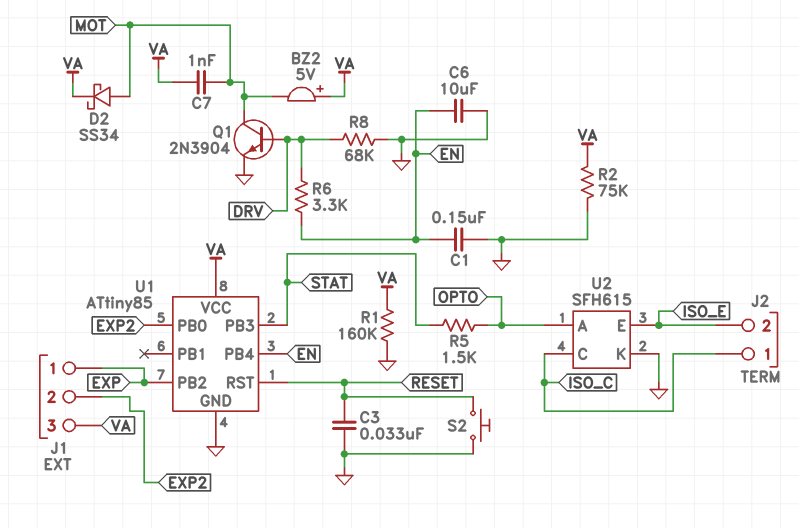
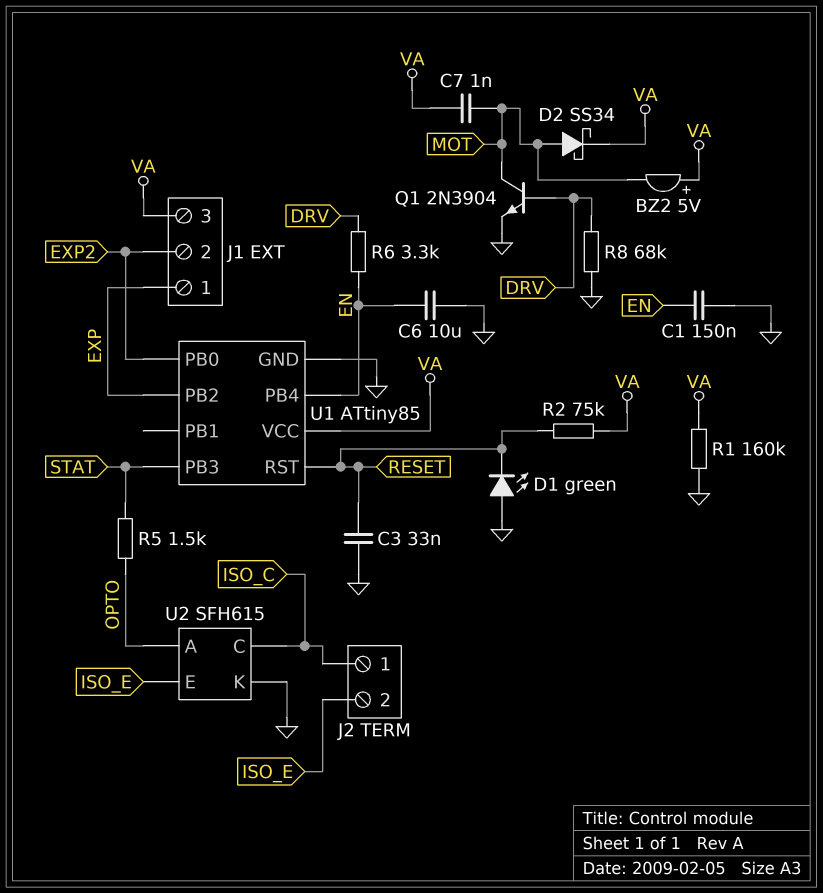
D1: none -> LED green (A GND, K RESET)
R2: 75k (GND, VA) -> 75k (RESET, VA)
S2: button (GND, RESET) -> none

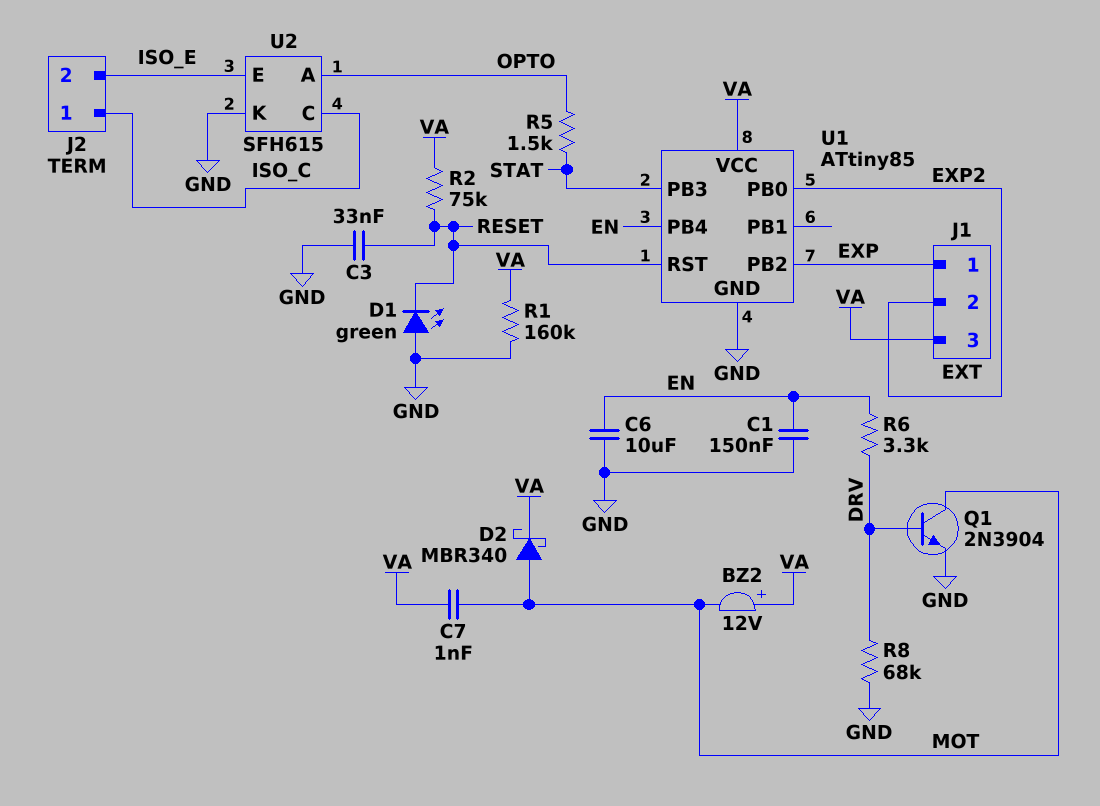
BZ2: buzzer 5V (plus VA, minus MOT) -> buzzer 12V (plus VA, minus MOT)
D2: schottky SS34 (A MOT, K VA) -> schottky MBR340 (A MOT, K VA)

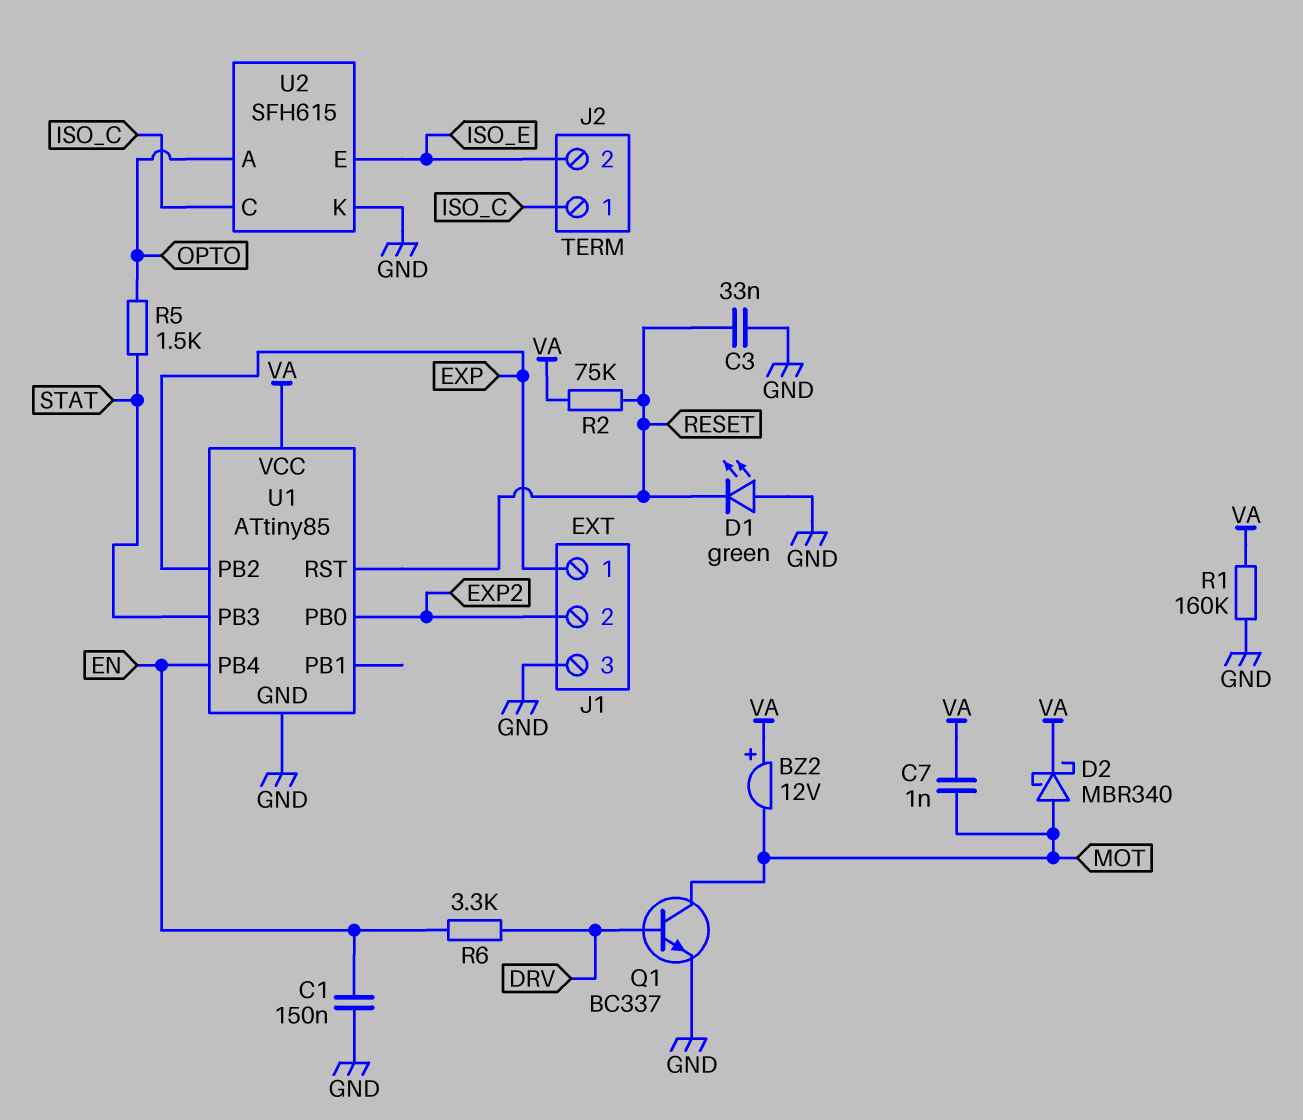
C6: 10uF (EN, GND) -> none
J1 pin 3: VA -> GND
Q1: NPN 2N3904 (B DRV, C MOT, E GND) -> NPN BC337 (B DRV, C MOT, E GND)
R8: 68k (DRV, GND) -> none

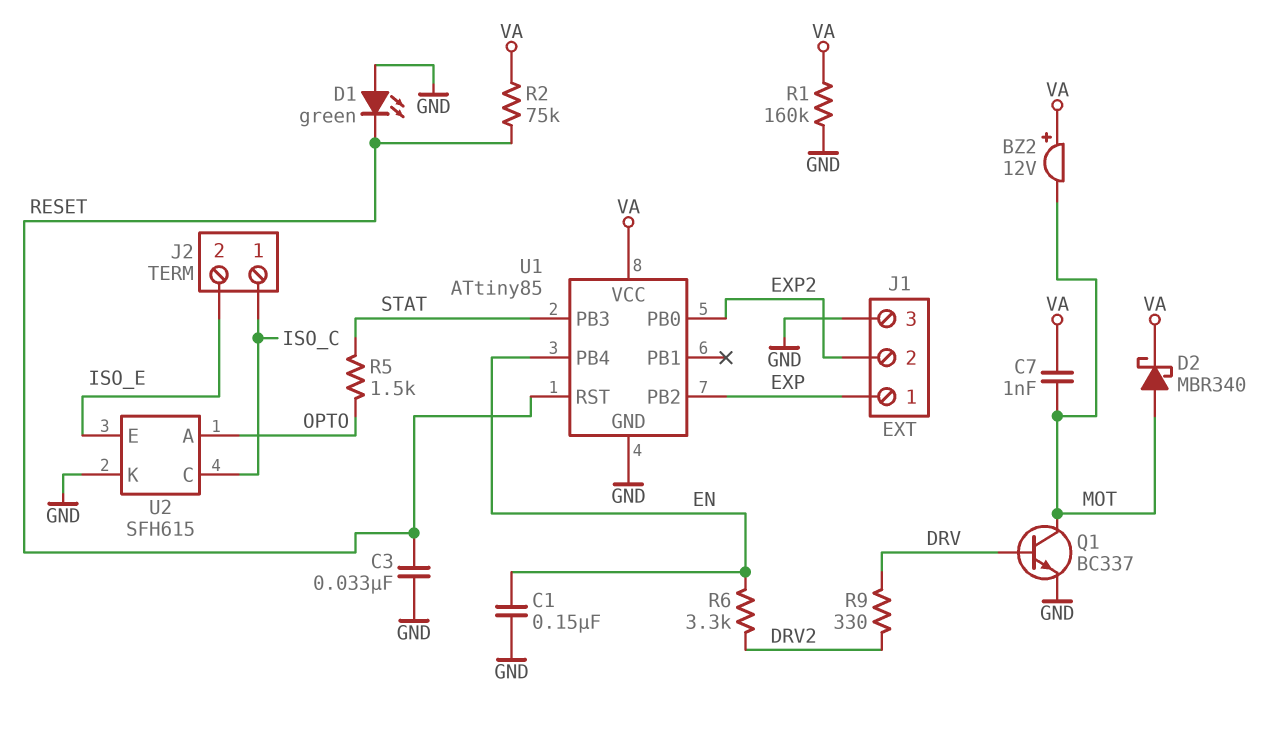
R6: 3.3k (DRV, EN) -> 3.3k (DRV2, EN)
R9: none -> 330 (DRV, DRV2)

